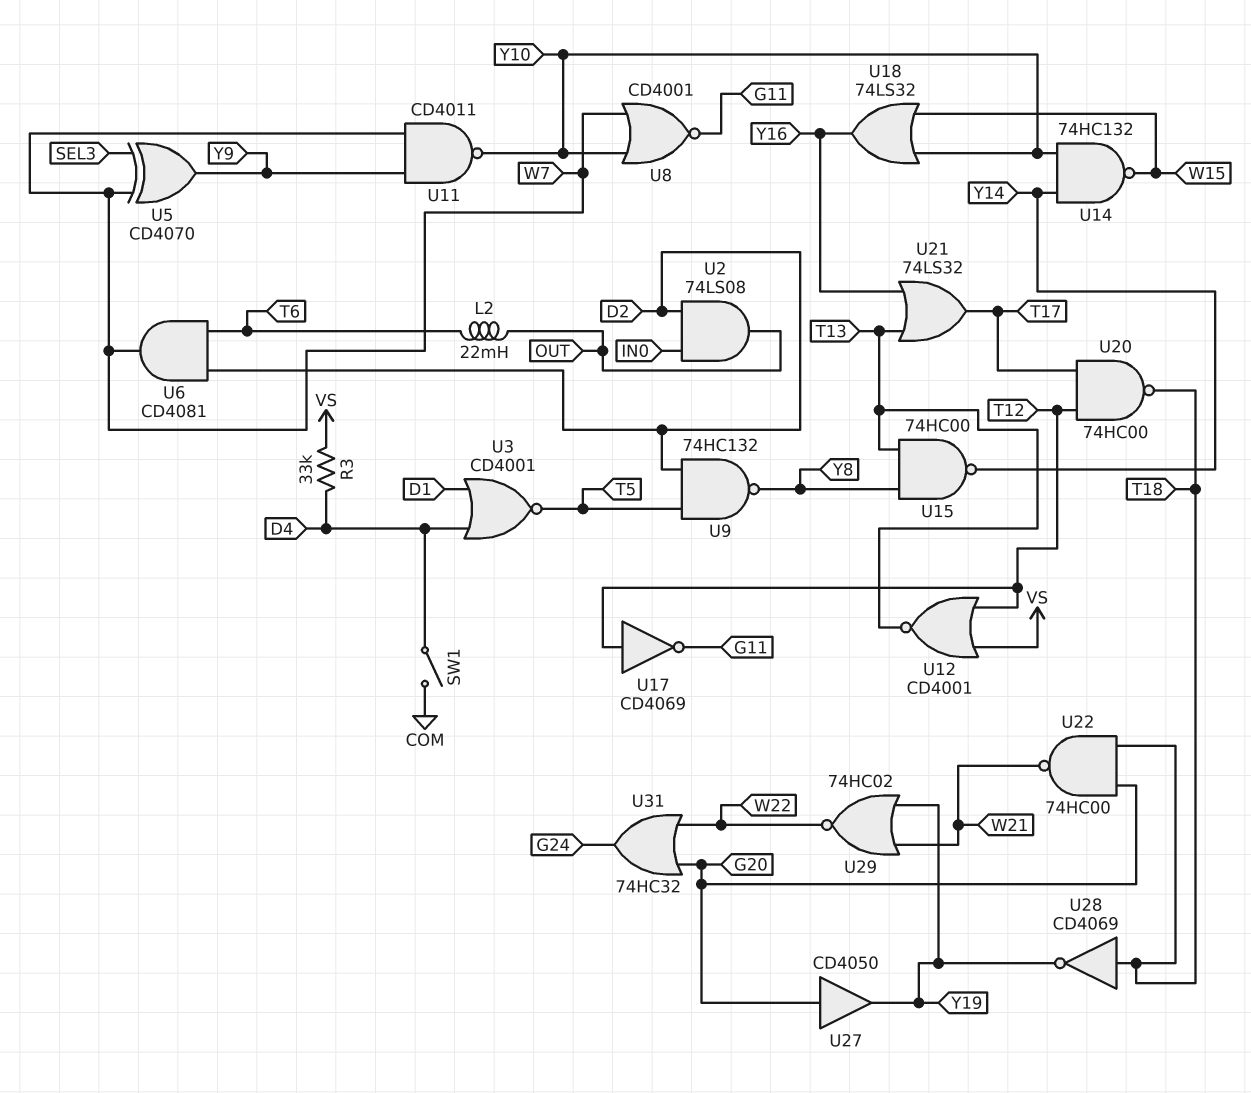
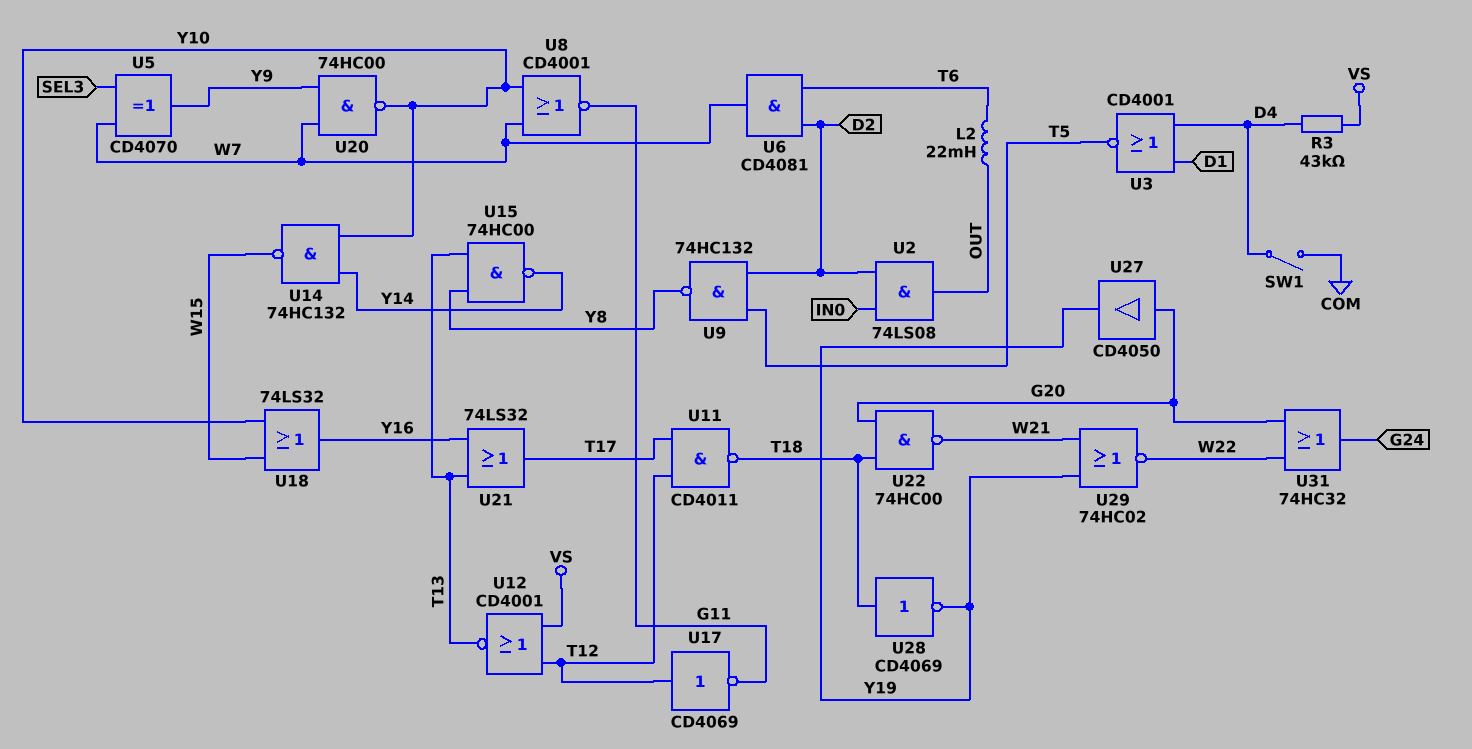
R3: 33k (D4, VS) -> 43k (D4, VS)
U11: NAND CD4011 (in W7, in Y9, out Y10) -> NAND CD4011 (in T12, in T17, out T18)
U20: NAND 74HC00 (in T12, in T17, out T18) -> NAND 74HC00 (in W7, in Y9, out Y10)

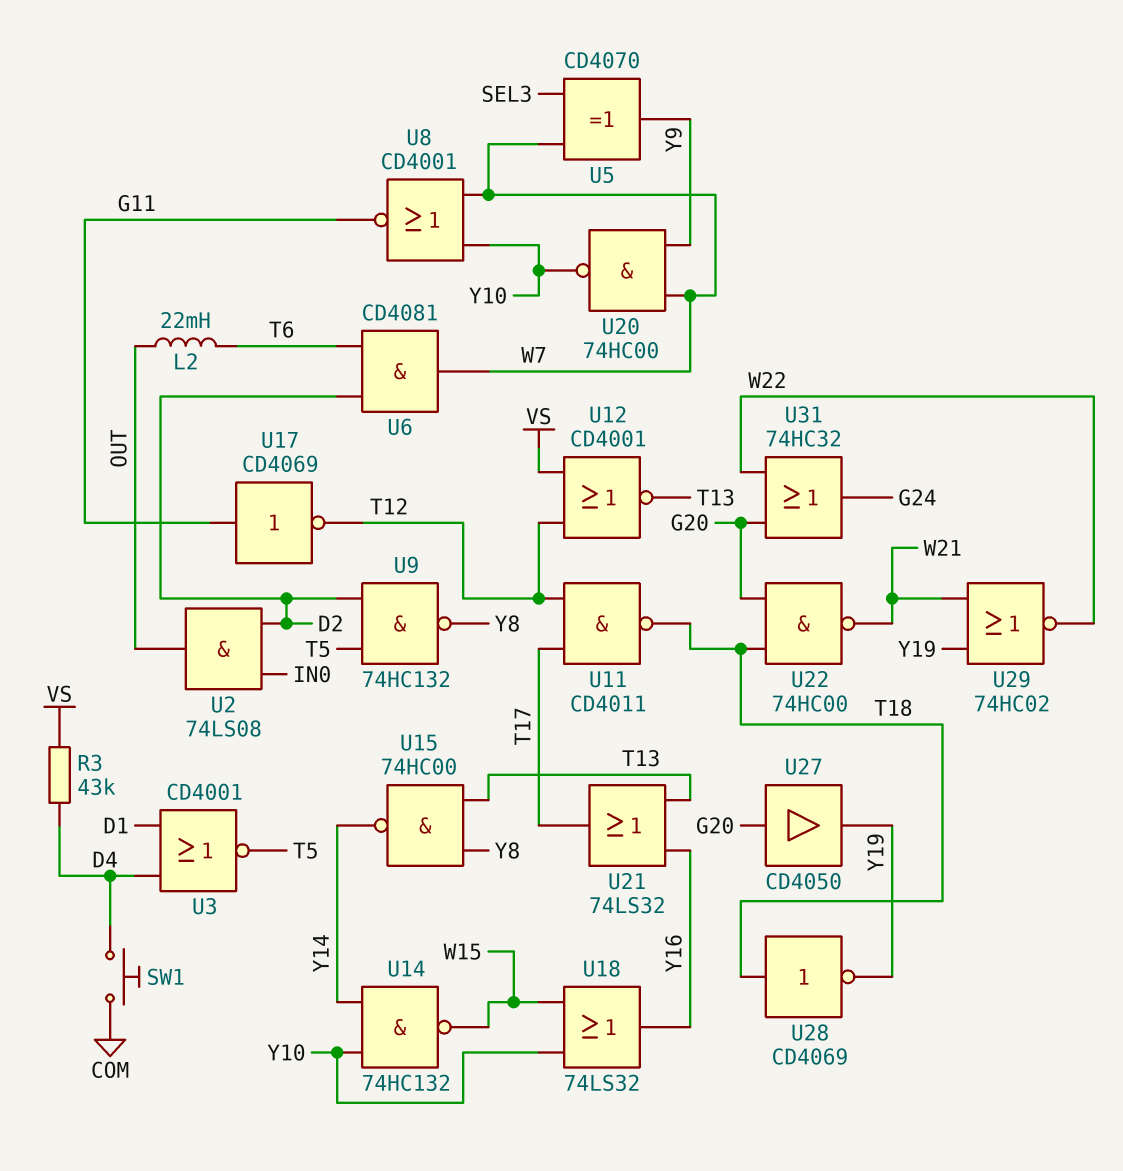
SW1: switch (COM, D4) -> button (COM, D4)
U17: NOT CD4069 (in T12, out G11) -> NOT CD4069 (in G11, out T12)

